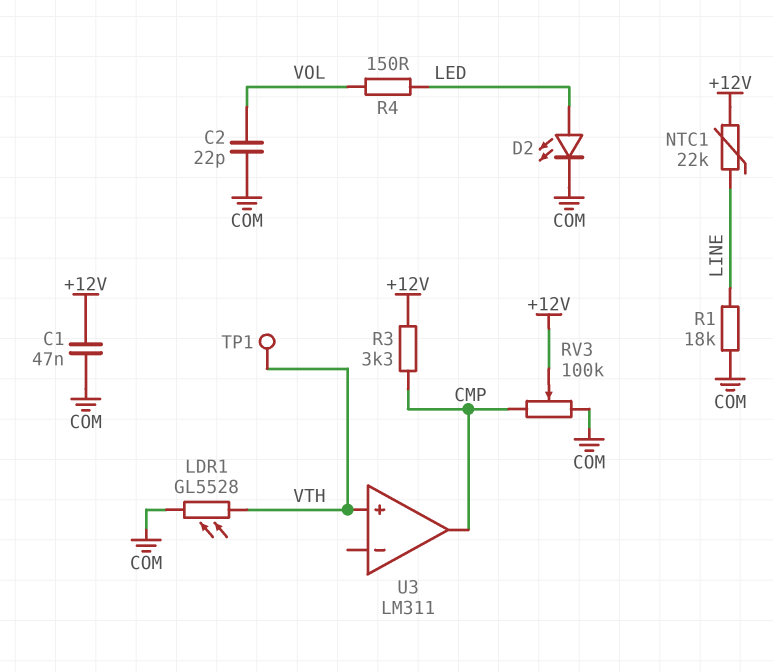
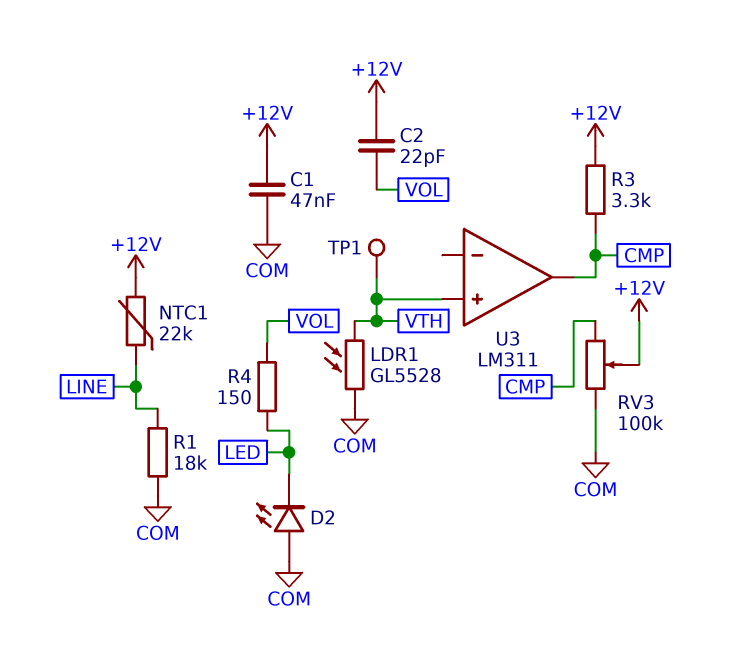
C2: 22pF (COM, VOL) -> 22pF (+12V, VOL)
D2: LED (A LED, K COM) -> LED (A COM, K LED)

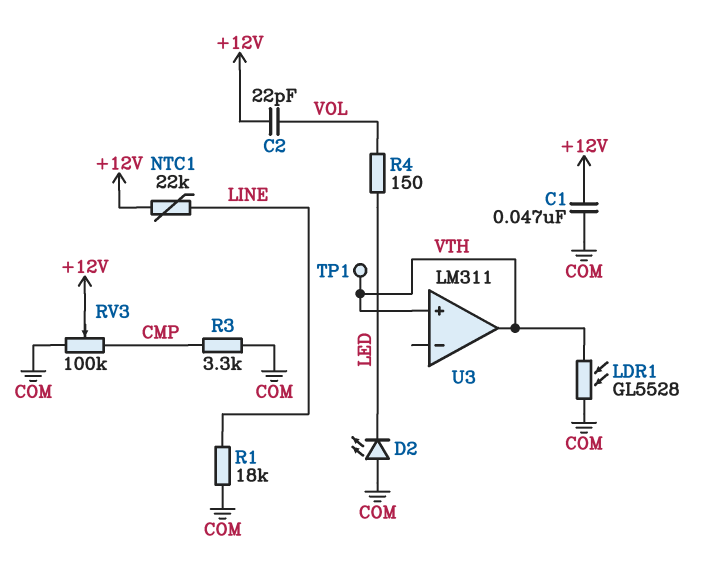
R3: 3.3k (+12V, CMP) -> 3.3k (CMP, COM)
U3 pin out: CMP -> VTH

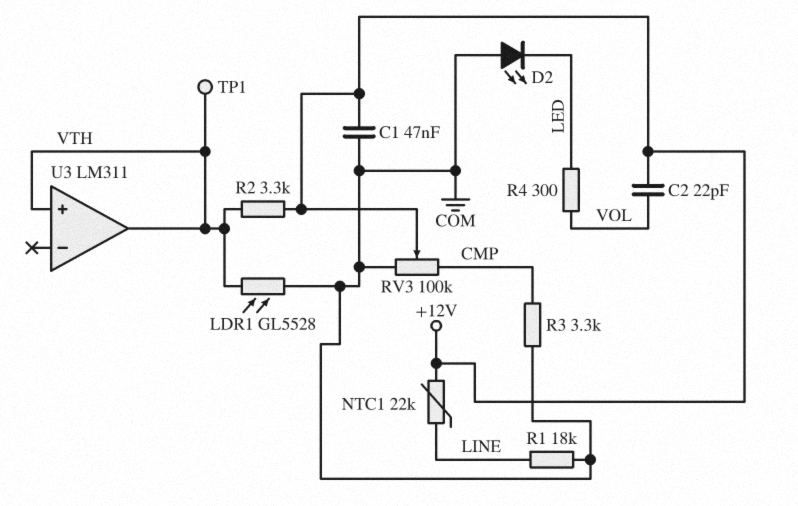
R2: none -> 3.3k (+12V, VTH)
R4: 150 (LED, VOL) -> 300 (LED, VOL)

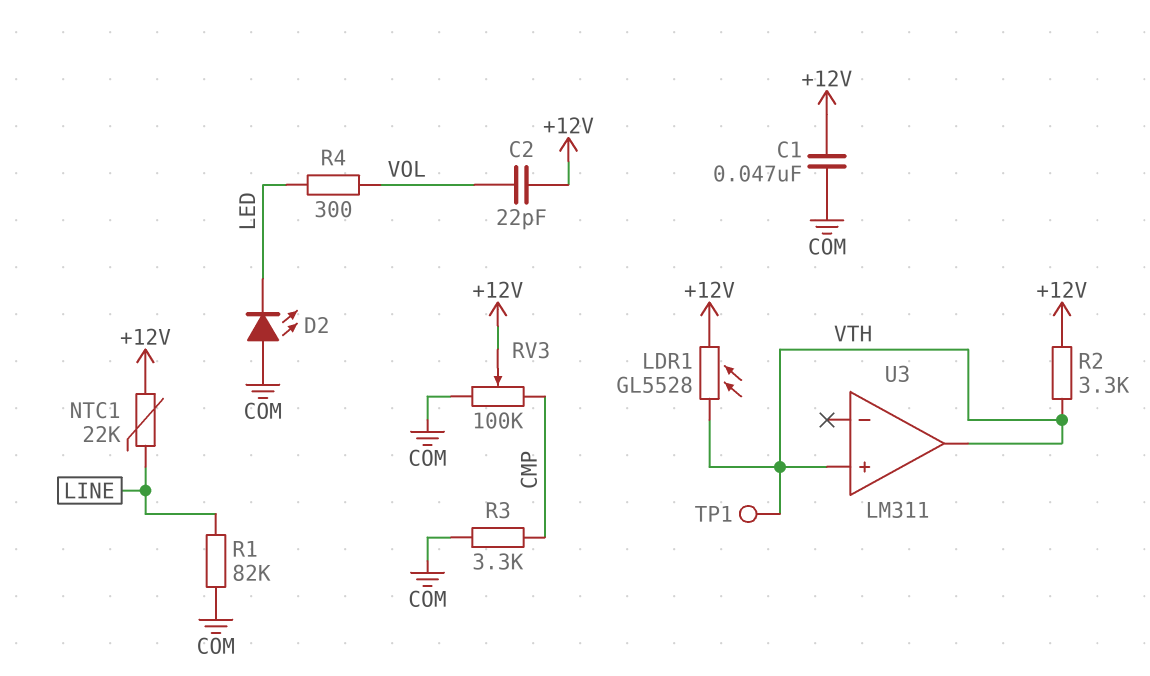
LDR1: GL5528 (COM, VTH) -> GL5528 (+12V, VTH)
R1: 18k (COM, LINE) -> 82k (COM, LINE)

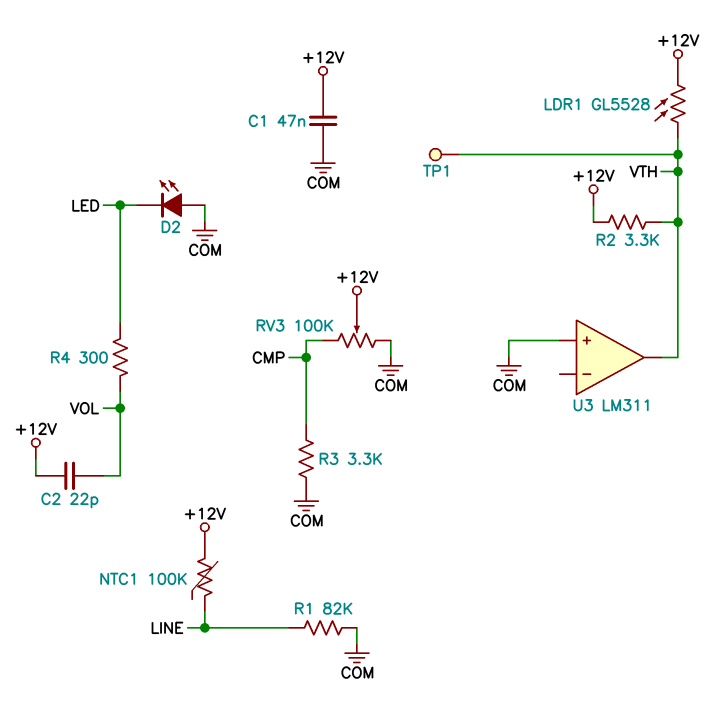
NTC1: 22k (+12V, LINE) -> 100k (+12V, LINE)
U3 pin in+: VTH -> COM

